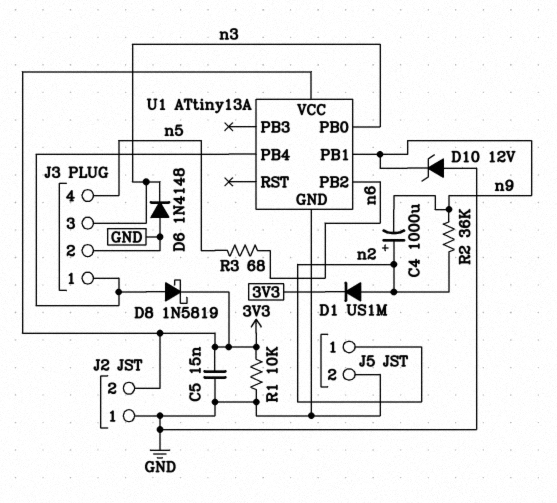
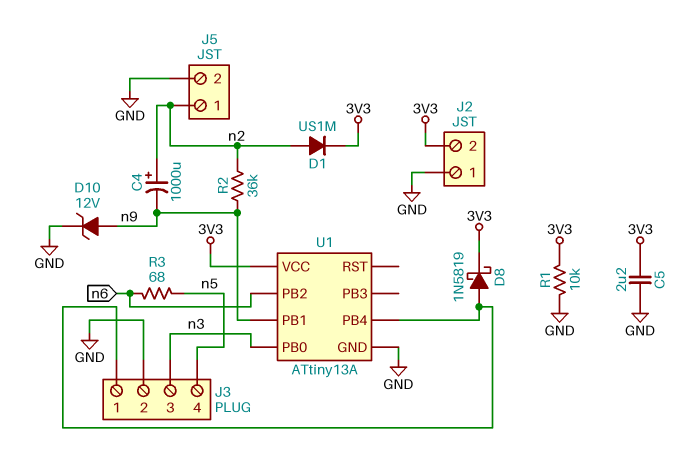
C5: 15nF (3V3, GND) -> 2.2uF (3V3, GND)
D6: diode 1N4148 (A GND, K n3) -> none
D10: zener 12V (A GND, K n9) -> zener 12V (A n9, K GND)

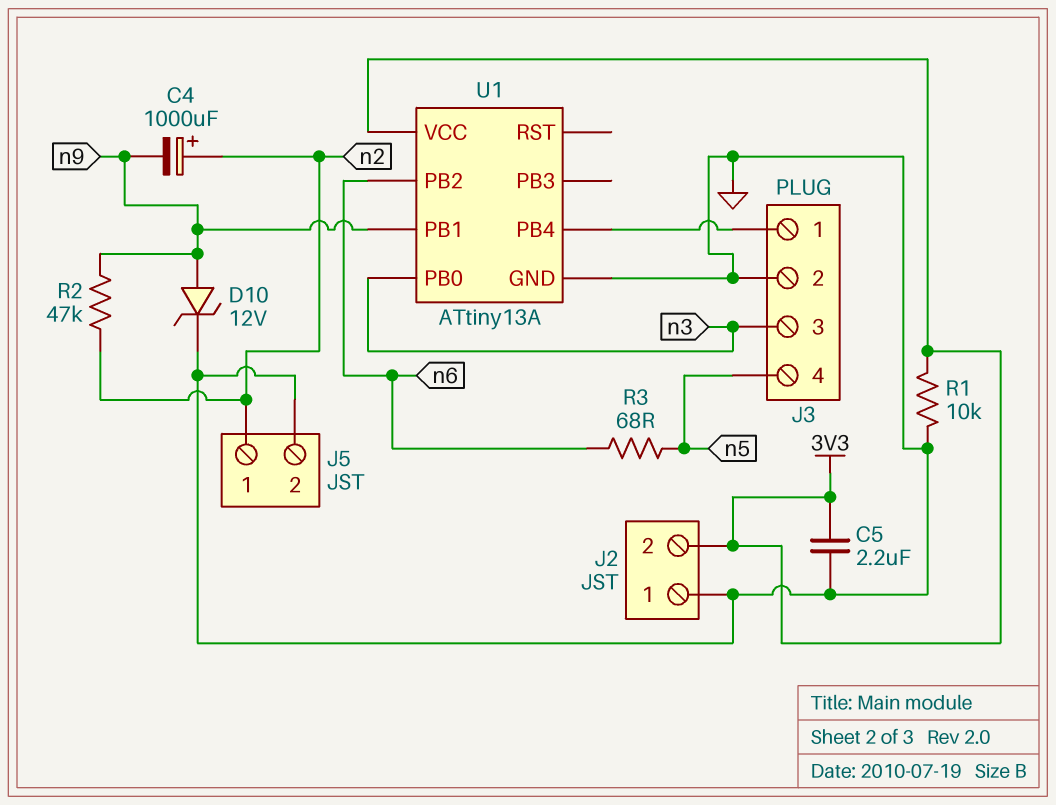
D1: diode US1M (A n2, K 3V3) -> none
D8: schottky 1N5819 (A J3/1, K 3V3) -> none
R2: 36k (n2, n9) -> 47k (n2, n9)

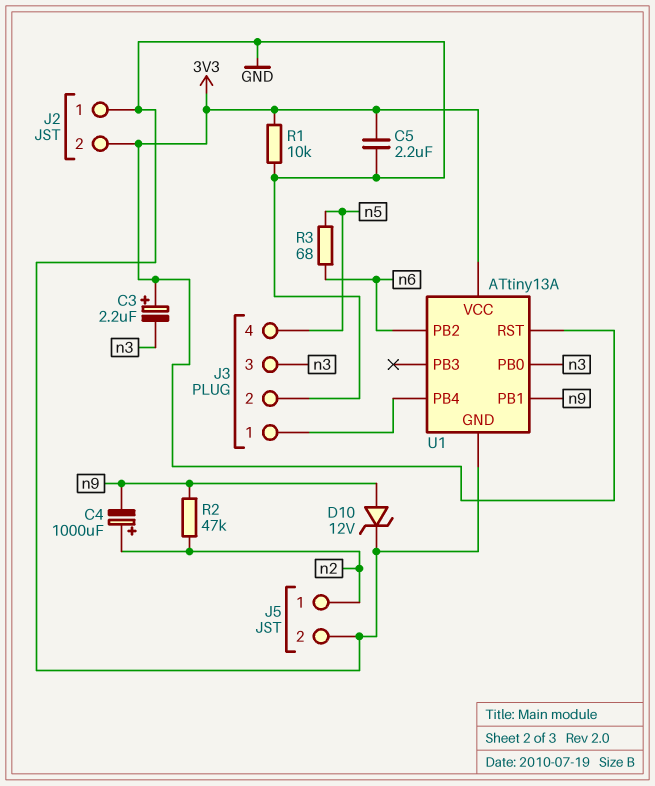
C3: none -> 2.2uF (plus 3V3, minus n3)
U1 pin RST: none -> 3V3

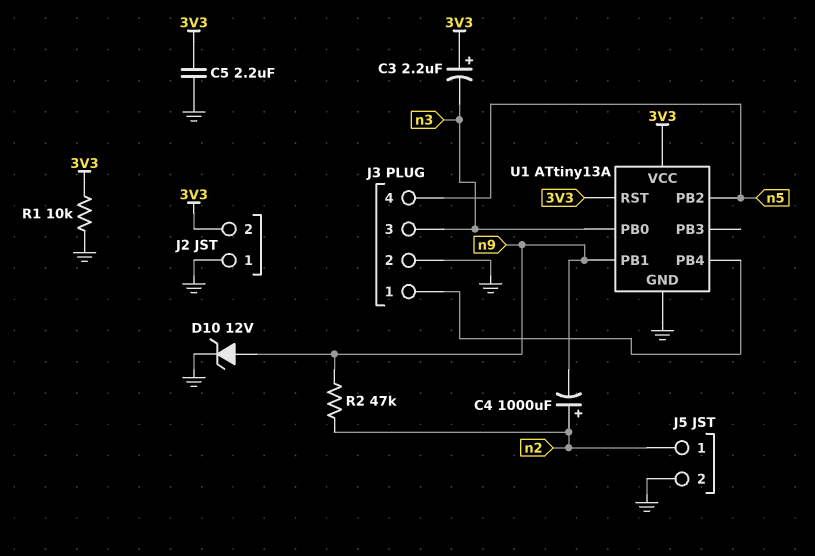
R3: 68 (n5, n6) -> none
U1 pin PB2: n6 -> n5

